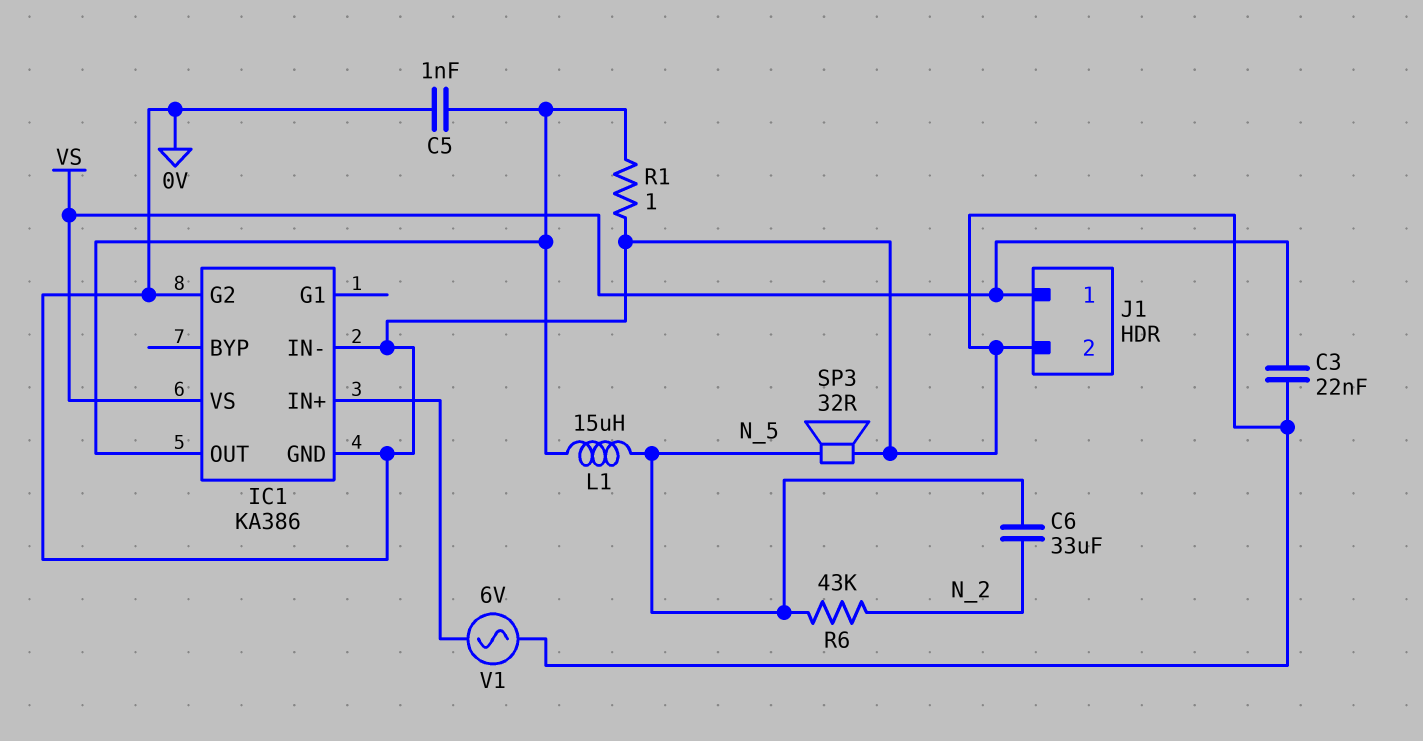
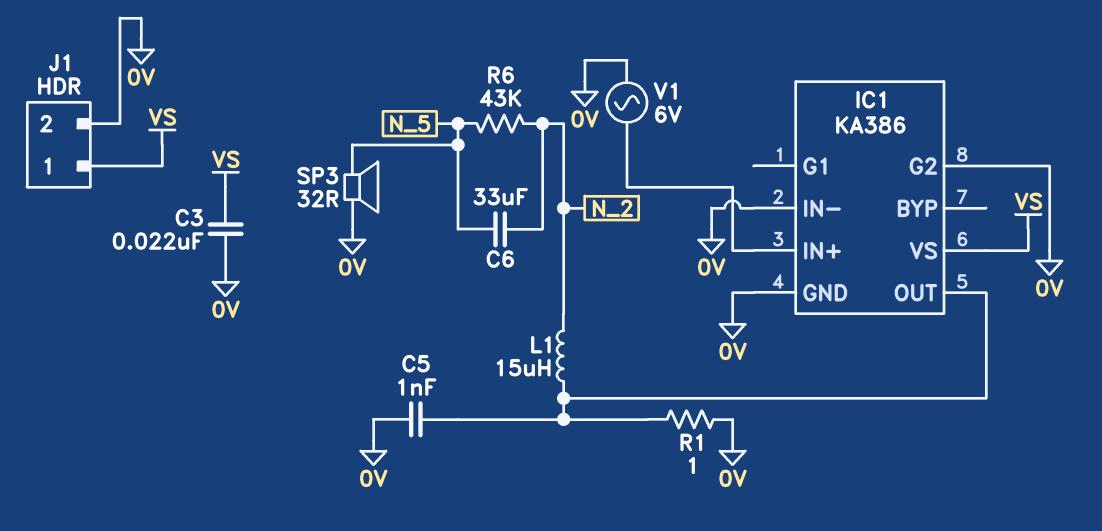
L1: 15uH (IC1/OUT, N_5) -> 15uH (IC1/OUT, N_2)

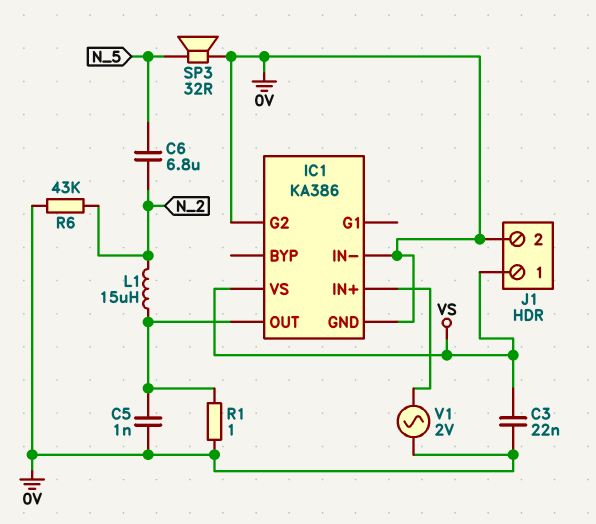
C6: 33uF (N_2, N_5) -> 6.8uF (N_2, N_5)
R6: 43k (N_2, N_5) -> 43k (0V, N_2)
V1: AC 6V (0V, IC1/IN+) -> AC 2V (0V, IC1/IN+)

